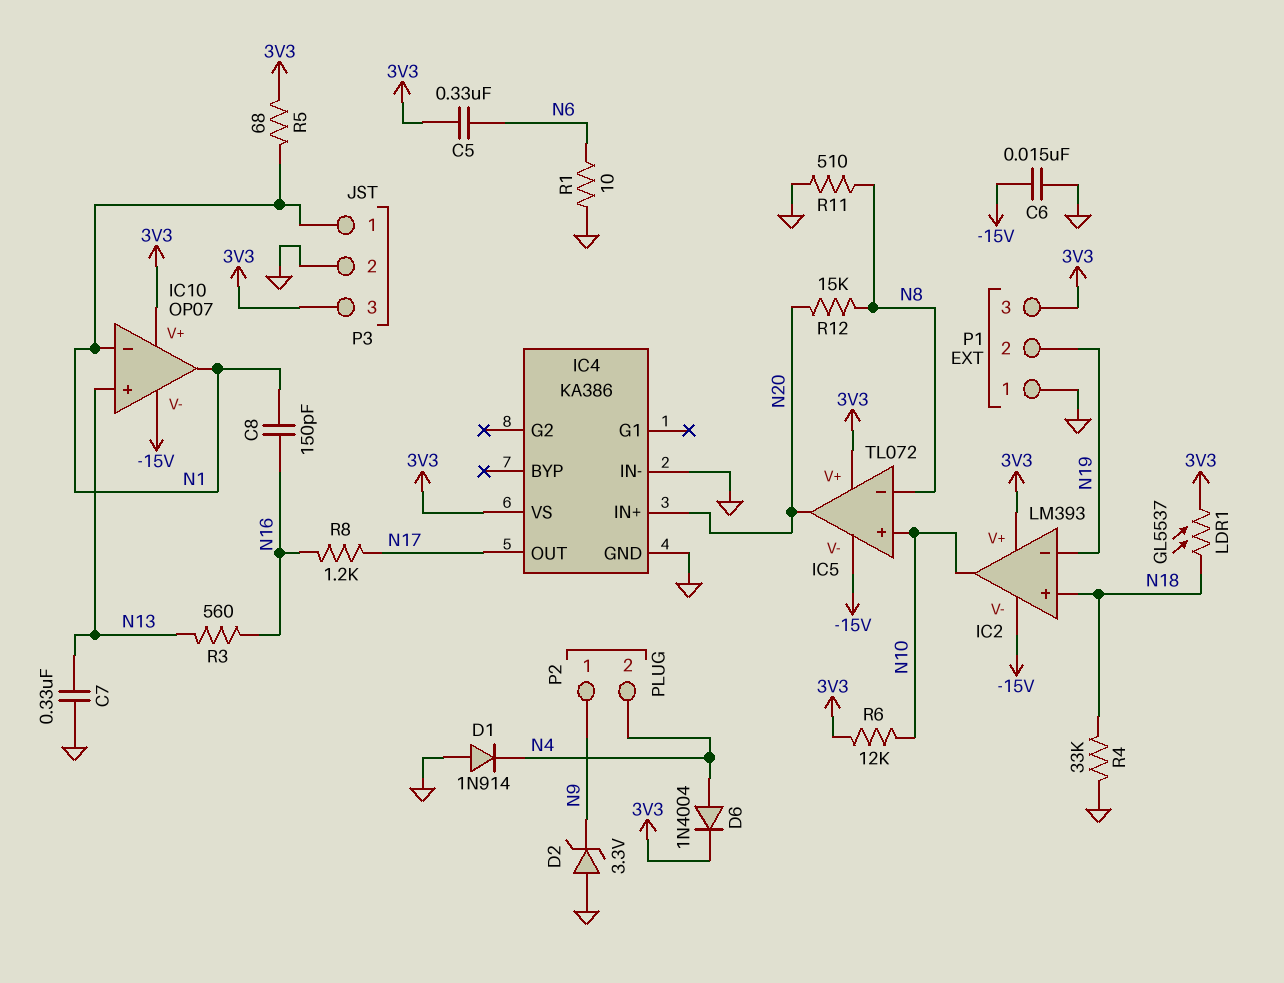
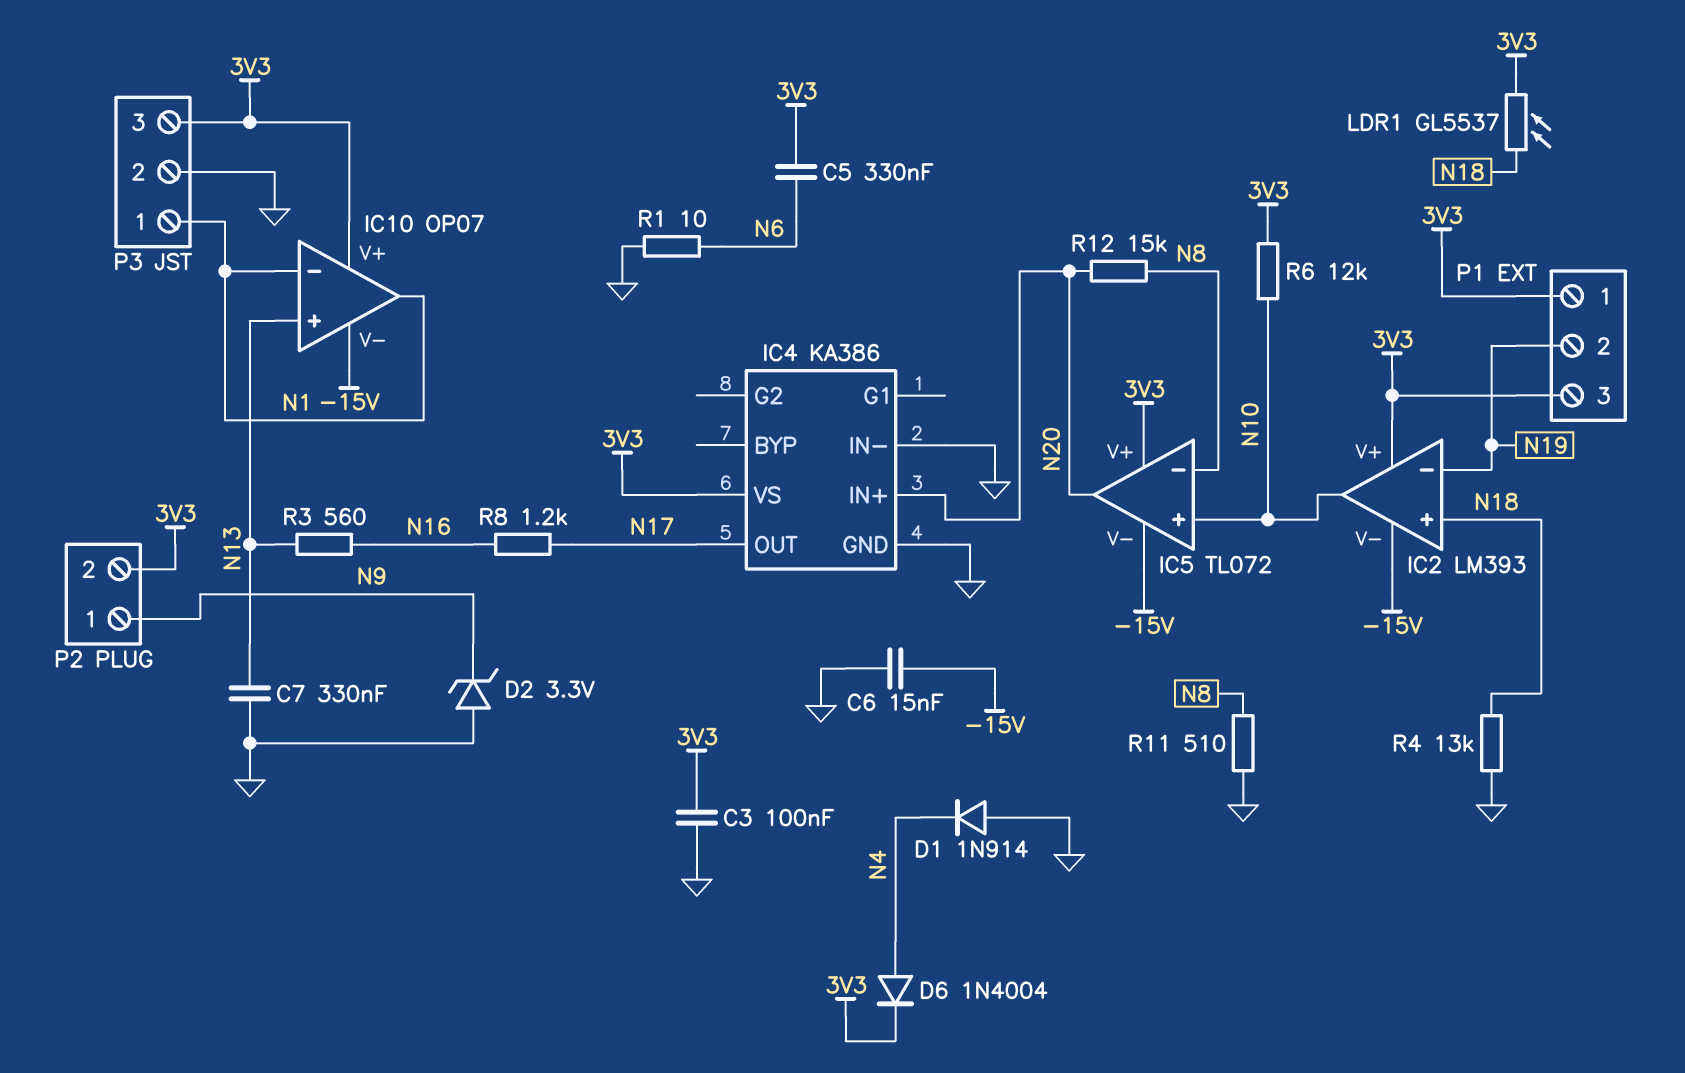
C3: none -> 100nF (3V3, GND)
C8: 150pF (N1, N16) -> none
P1 pin 1: GND -> 3V3
P2 pin 2: N4 -> 3V3
R4: 33k (GND, N18) -> 13k (GND, N18)
R5: 68 (3V3, N1) -> none

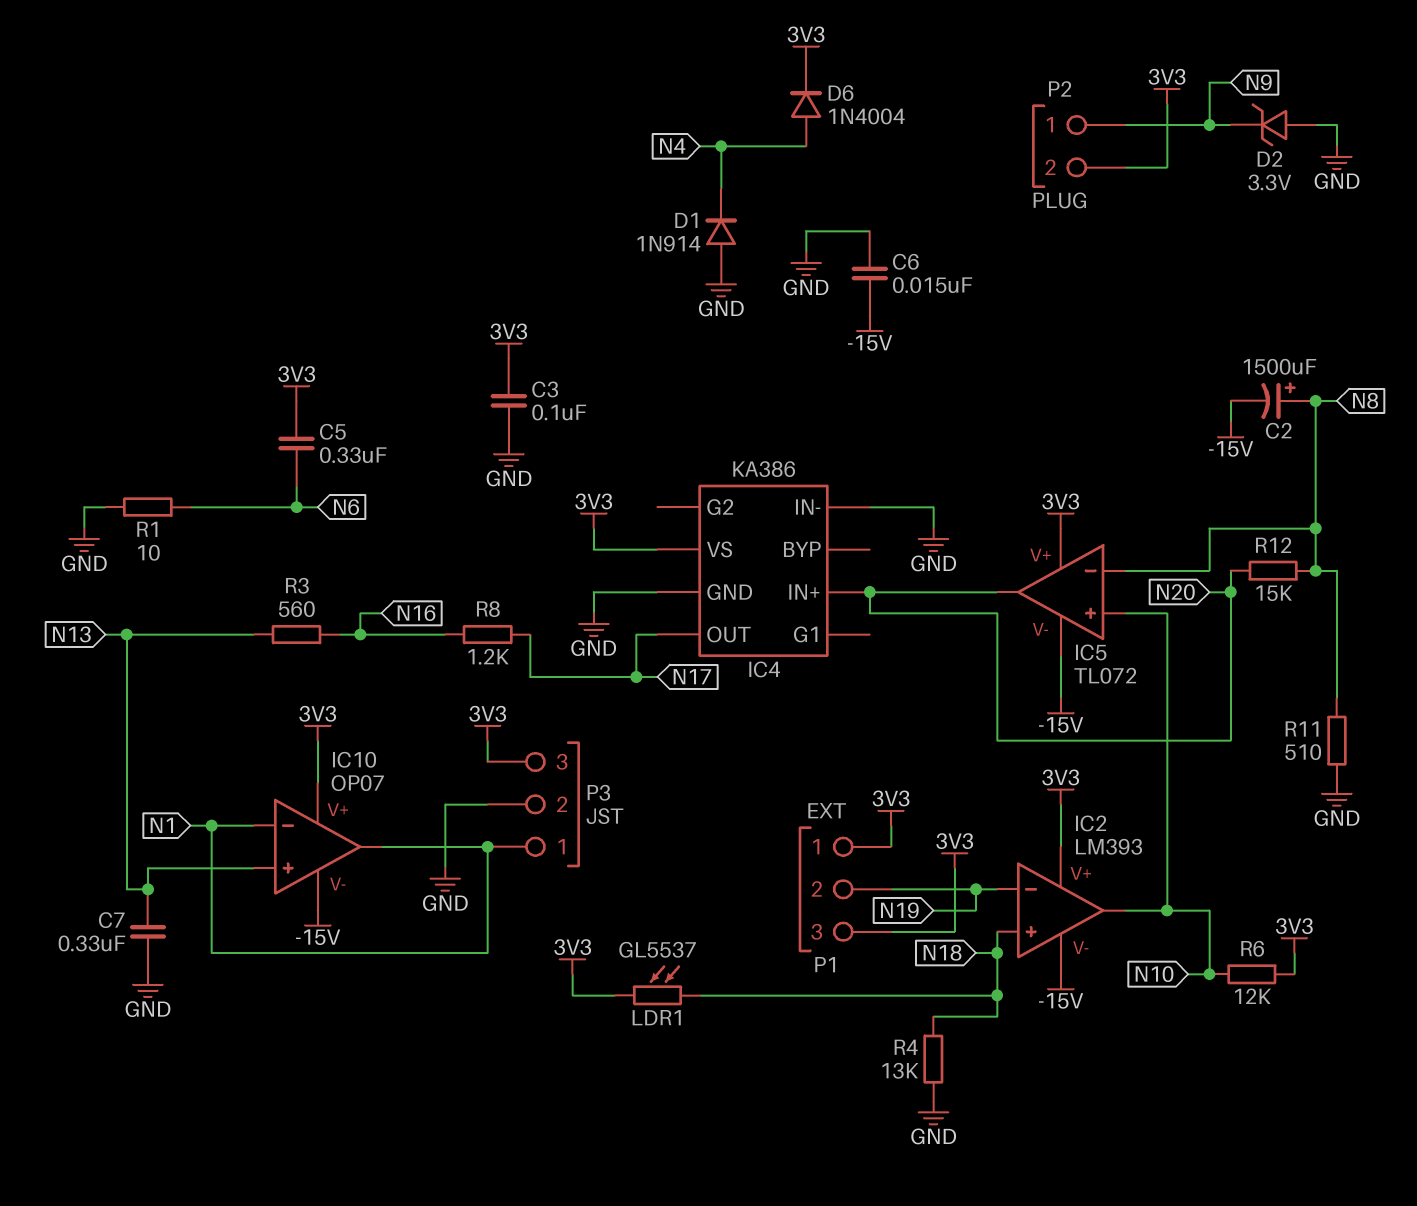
C2: none -> 1500uF (plus N8, minus -15V)

